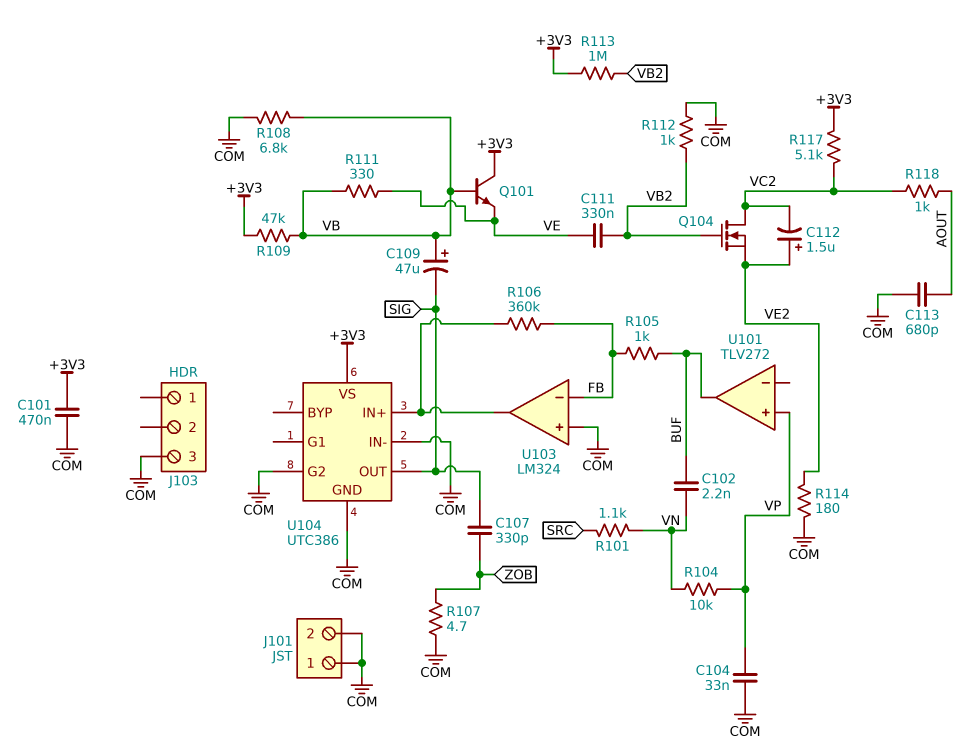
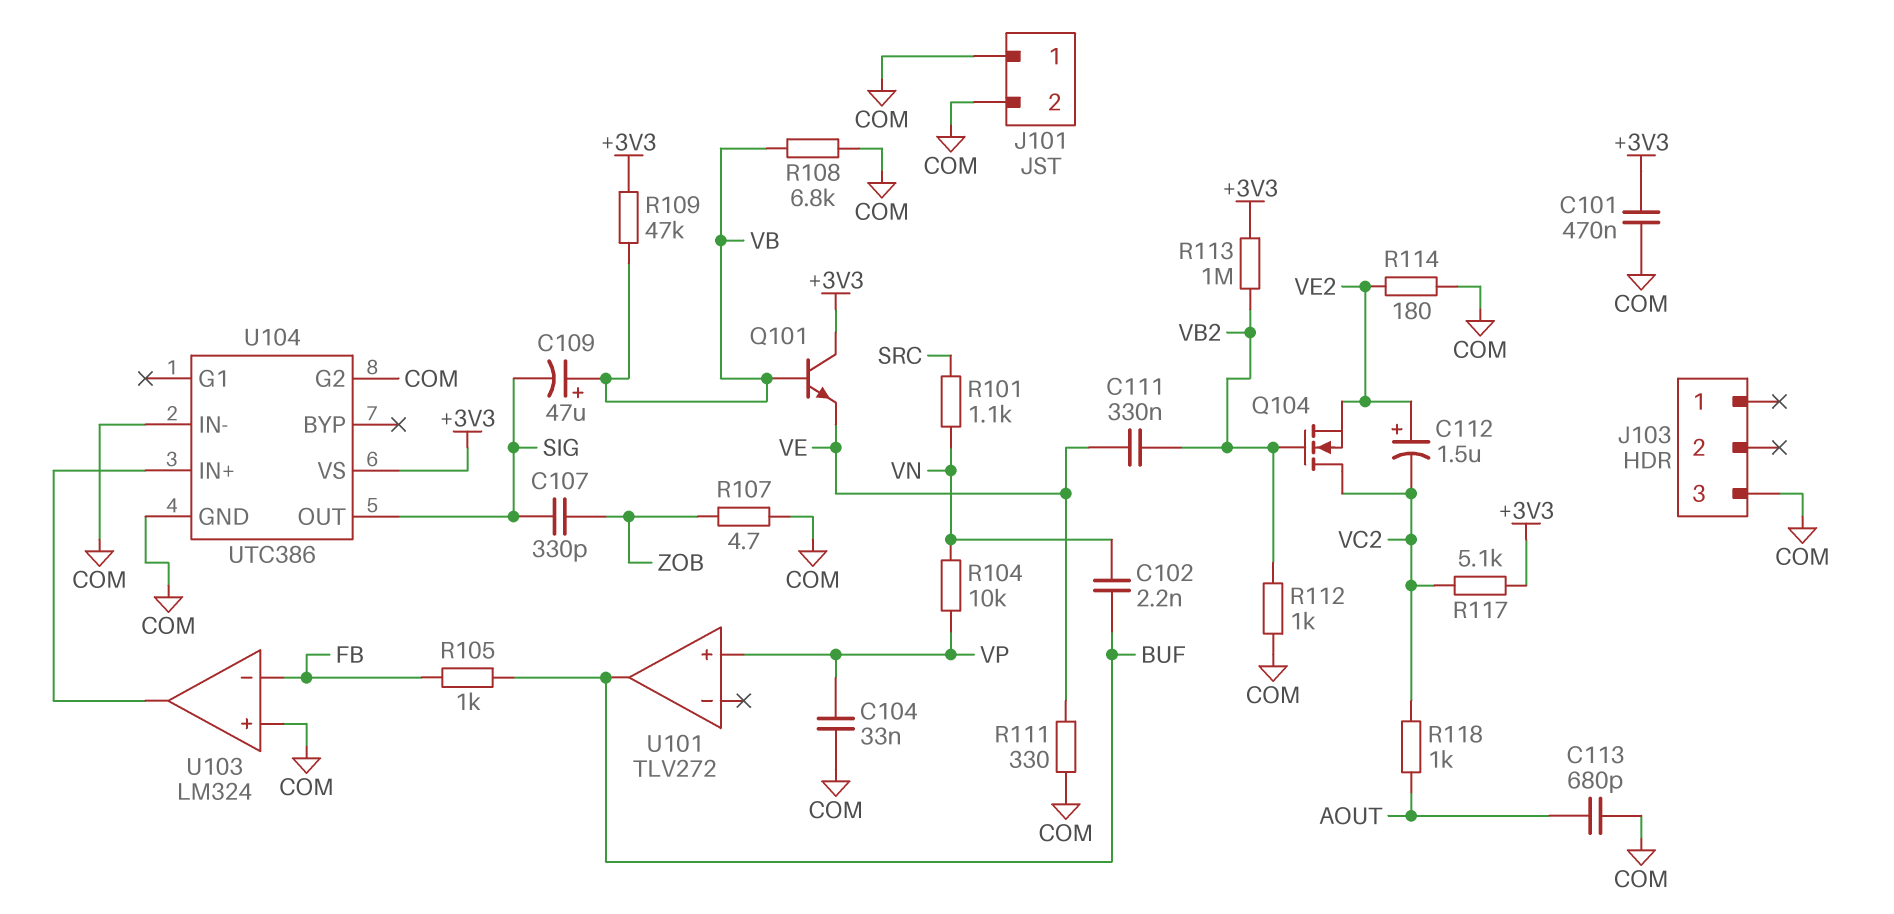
R106: 360k (FB, U103/out) -> none
R111: 330 (VB, VE) -> 330 (COM, VE)

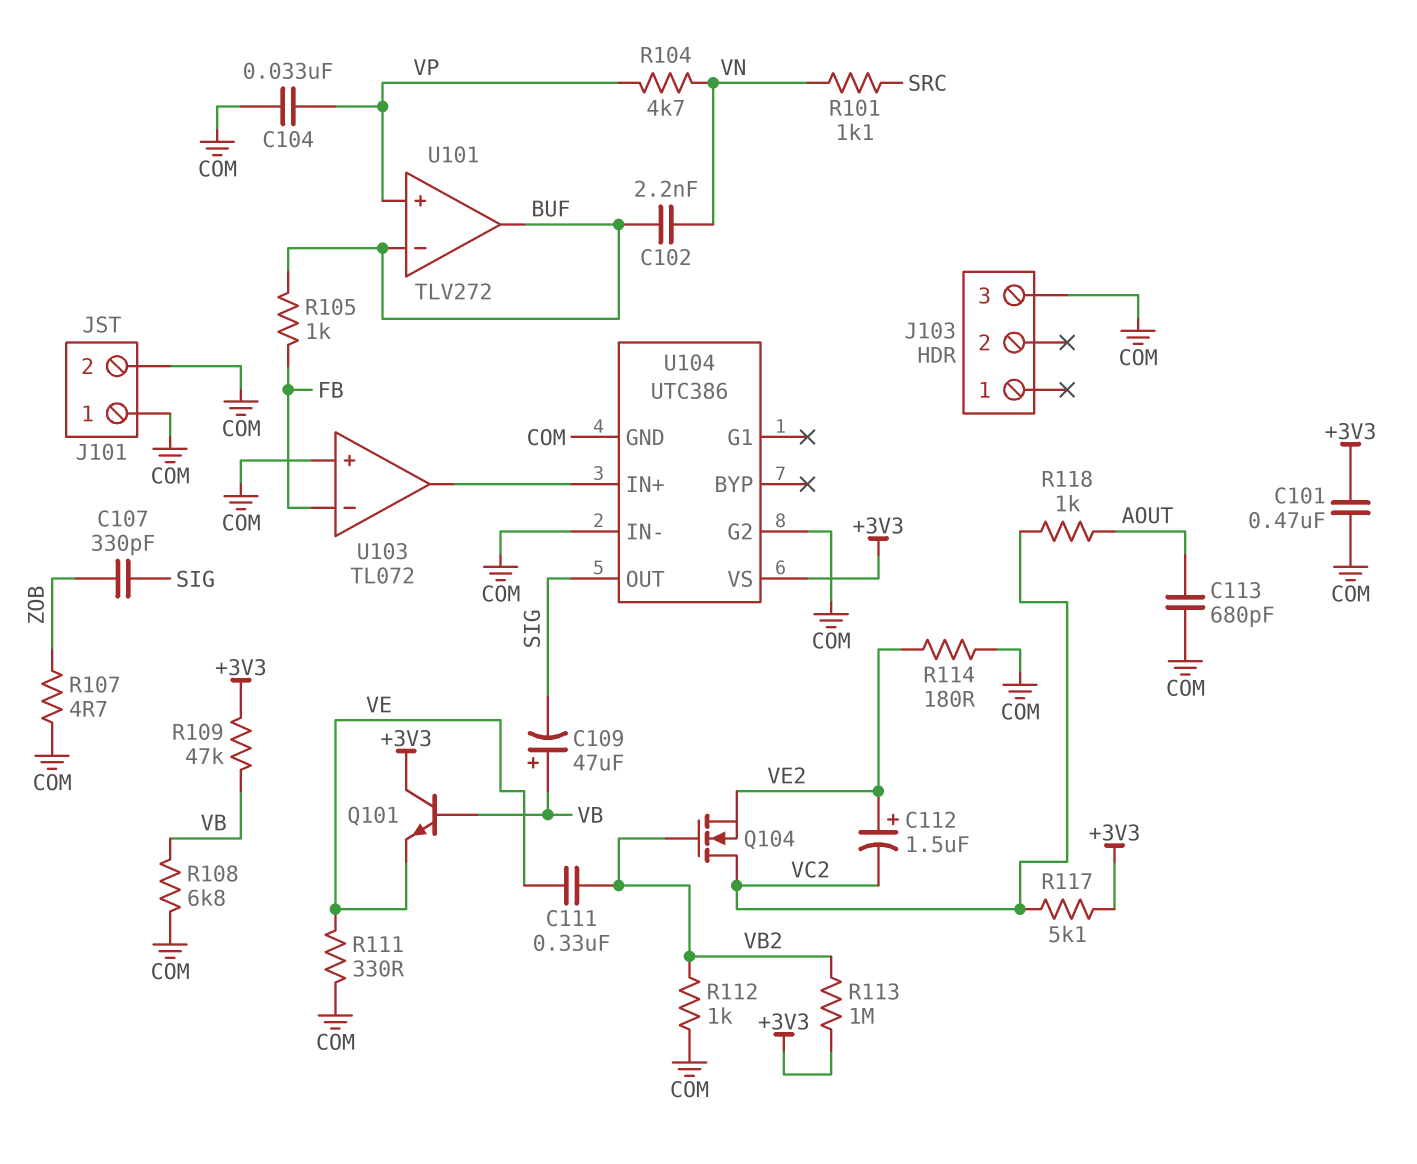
R104: 10k (VN, VP) -> 4.7k (VN, VP)
U101 pin in-: none -> BUF
U103: LM324 -> TL072

